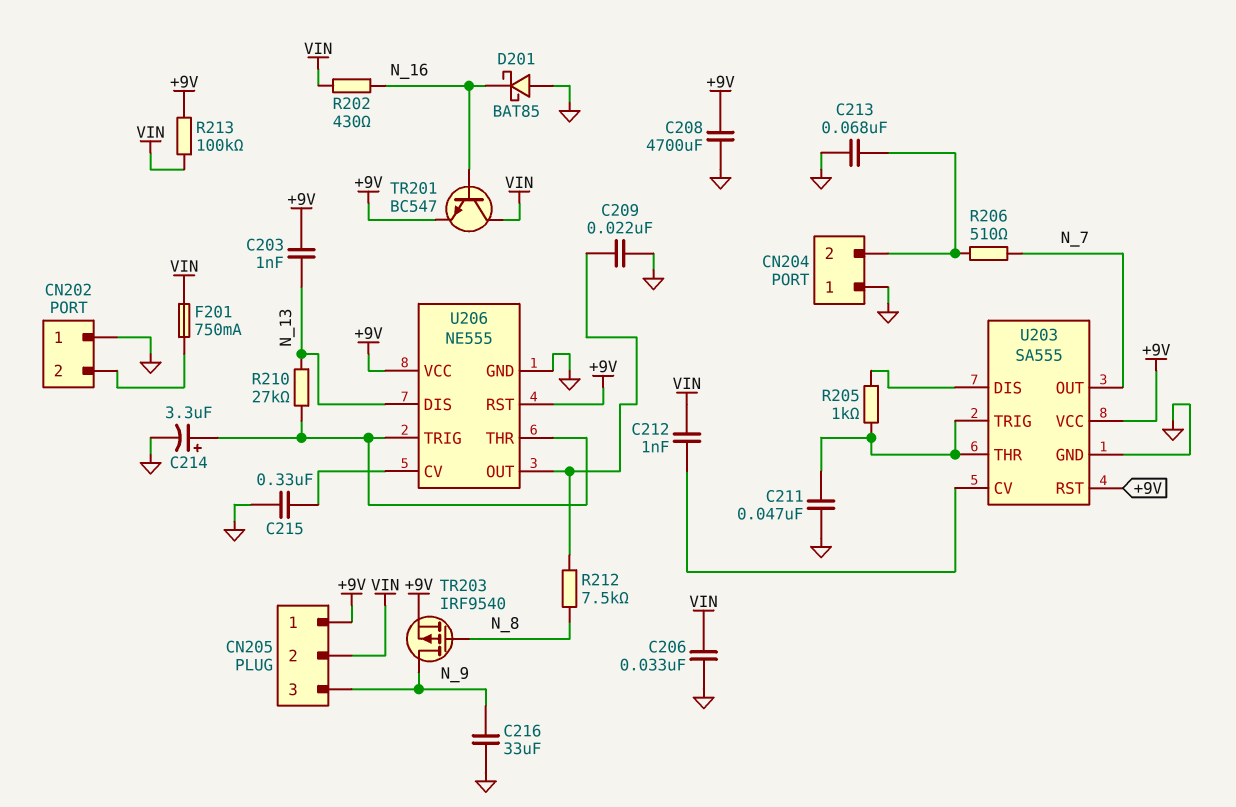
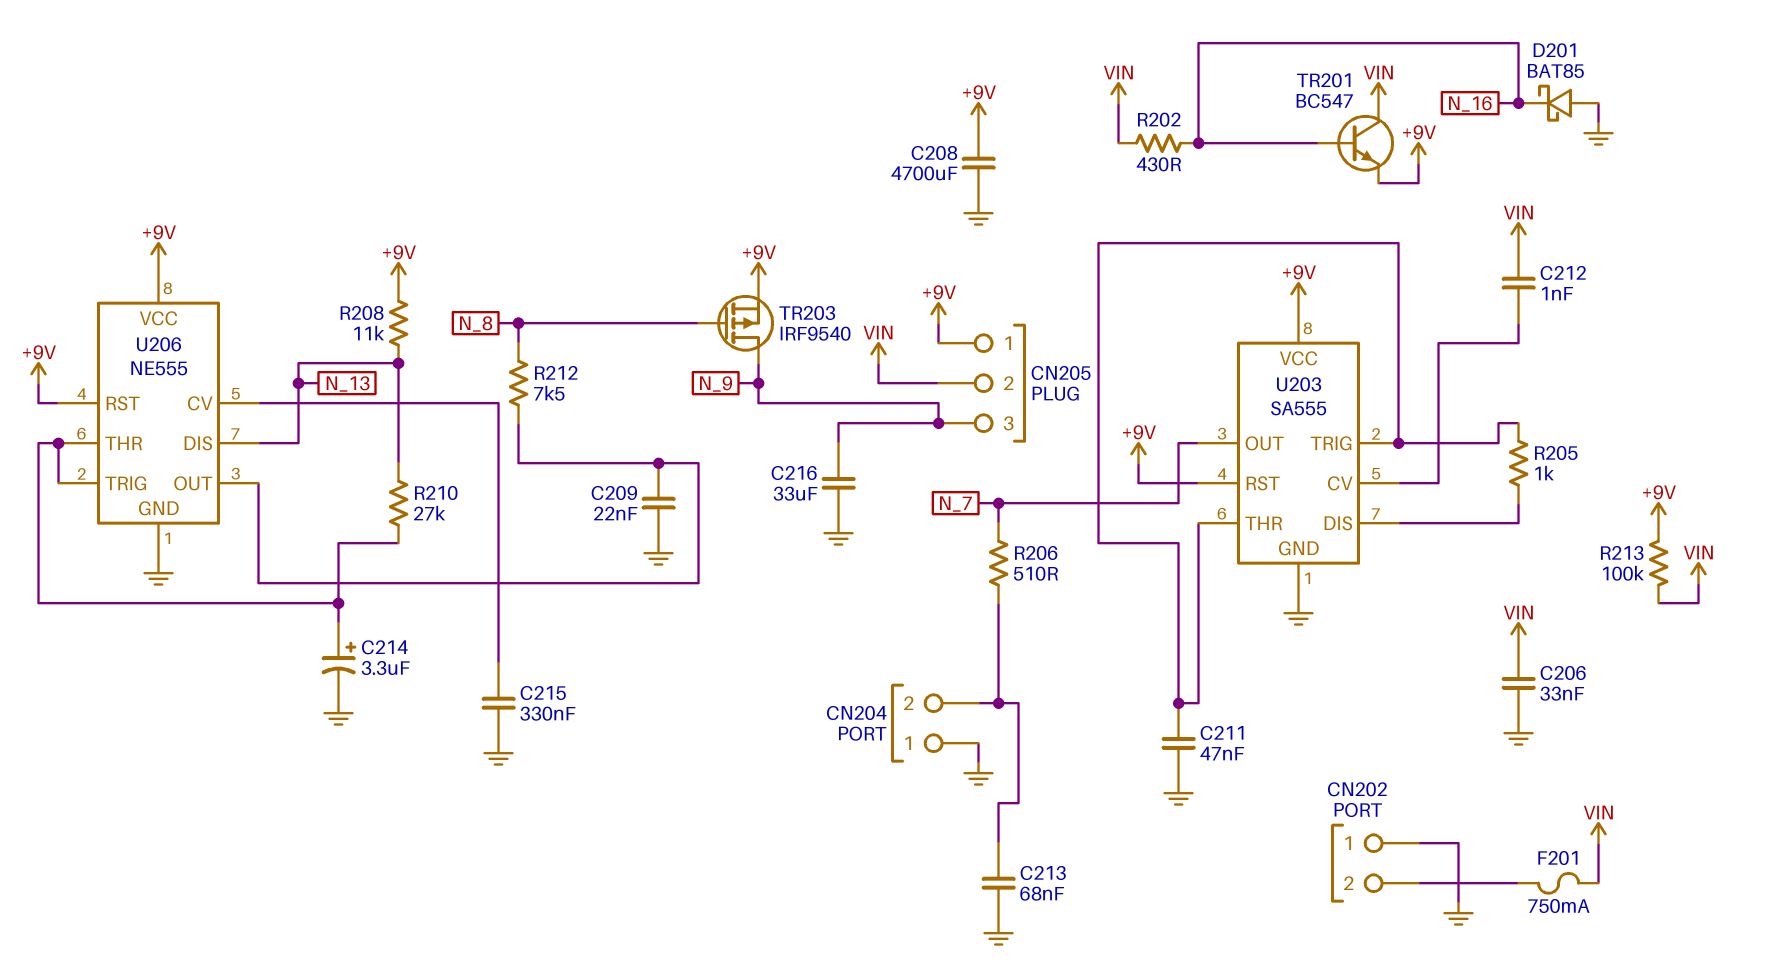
C203: 1nF (+9V, N_13) -> none
R208: none -> 11k (+9V, N_13)

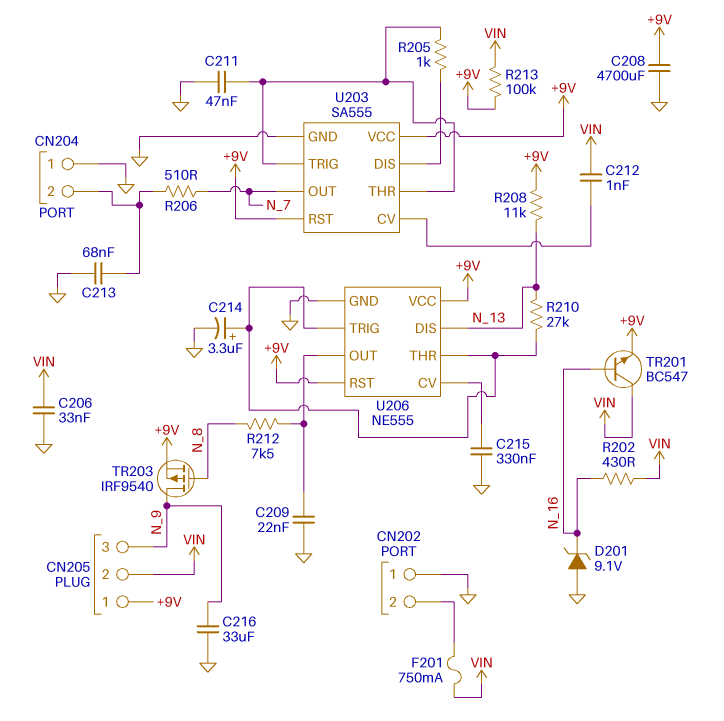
D201: schottky BAT85 (A GND, K N_16) -> zener 9.1V (A GND, K N_16)

